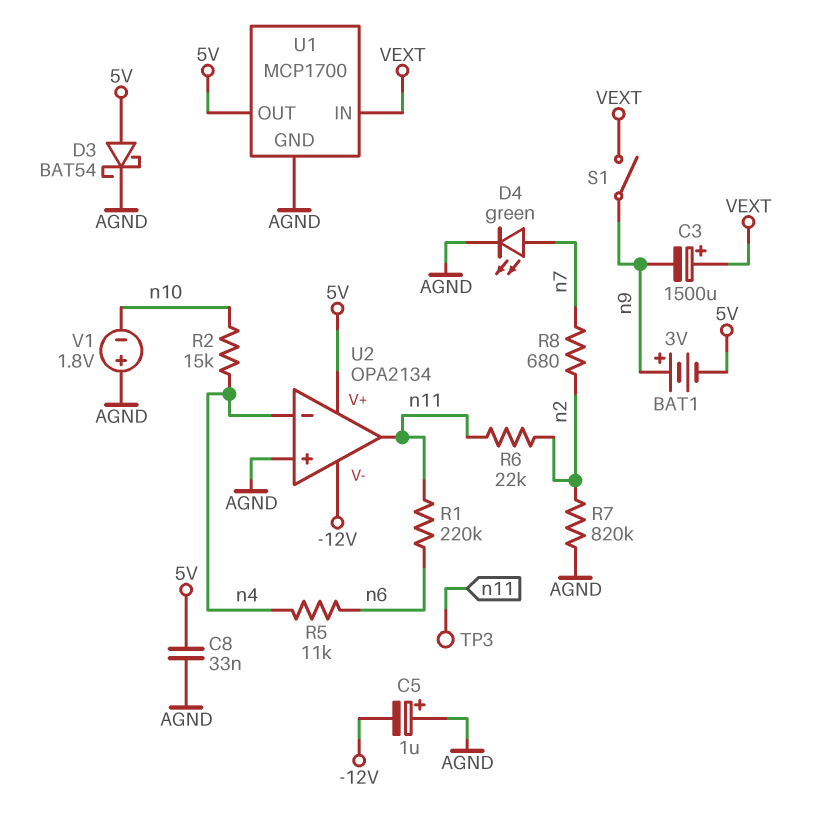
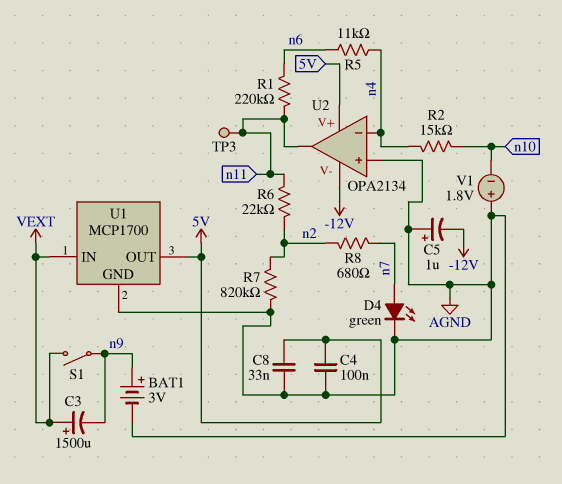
BAT1: 3V (plus n9, minus 5V) -> 3V (plus n9, minus AGND)
C4: none -> 100nF (5V, AGND)
D3: schottky BAT54 (A 5V, K AGND) -> none

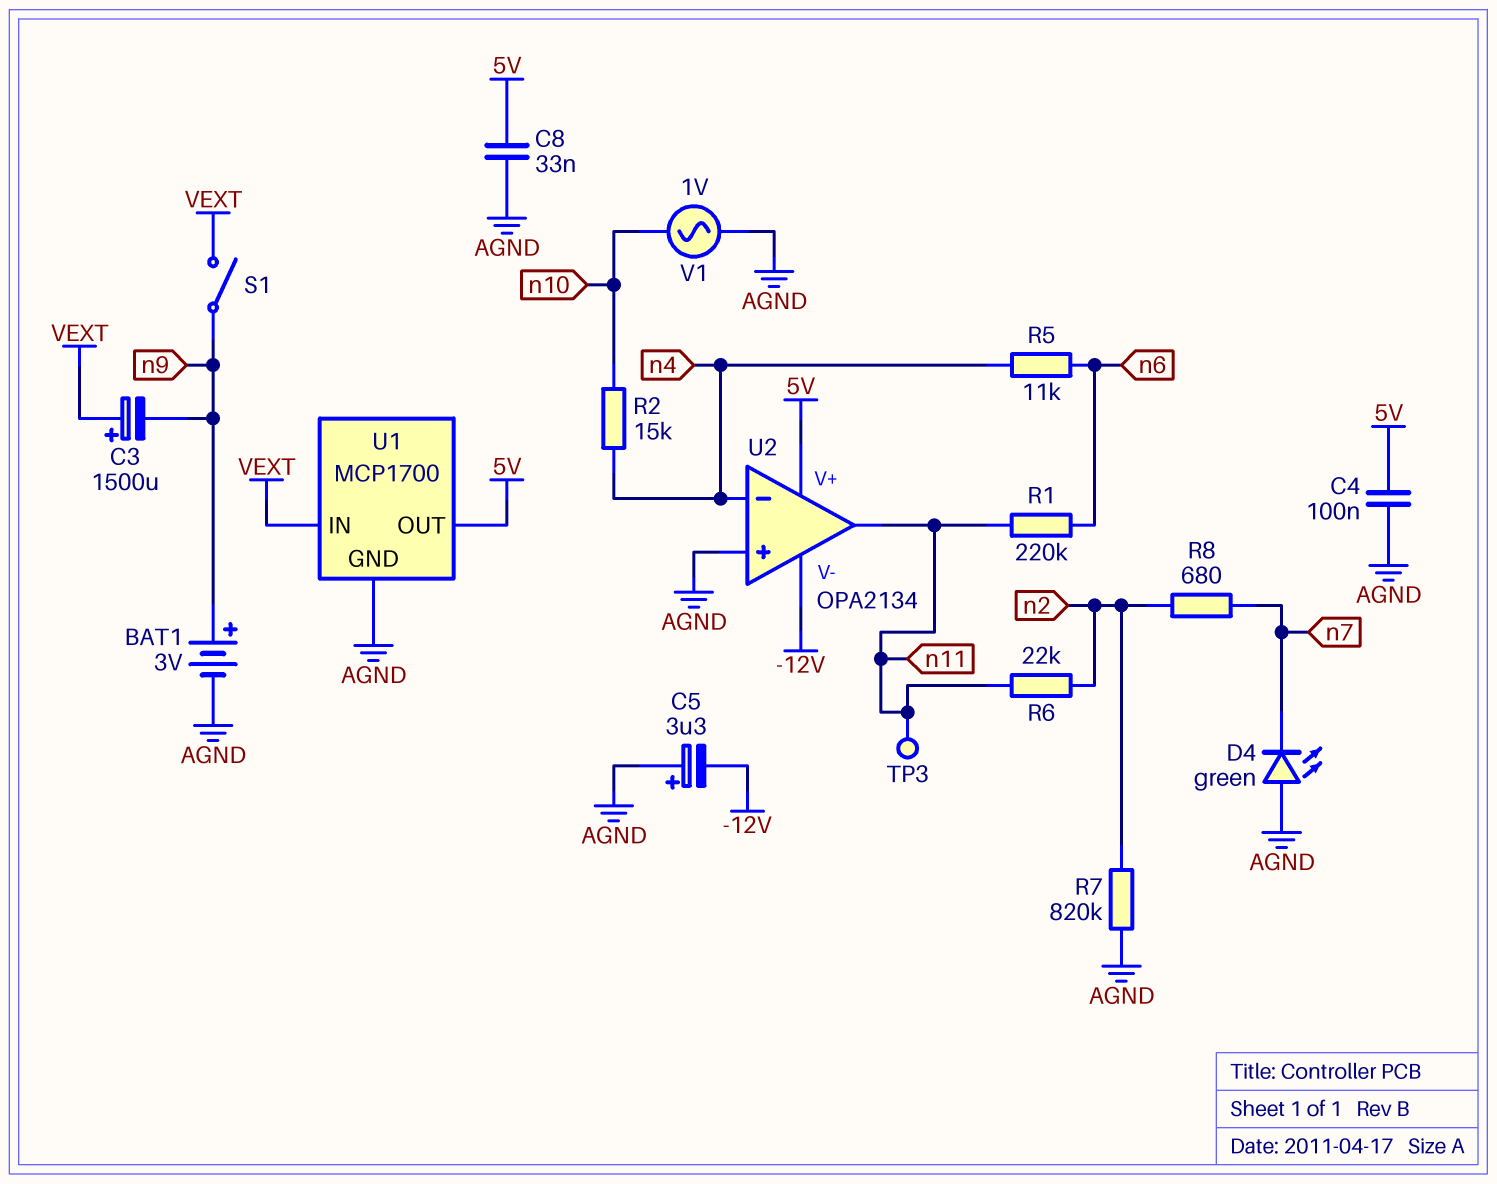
C5: 1uF (plus AGND, minus -12V) -> 3.3uF (plus AGND, minus -12V)
D4: LED green (A n7, K AGND) -> LED green (A AGND, K n7)
V1: 1.8V (plus AGND, minus n10) -> AC 1V (AGND, n10)

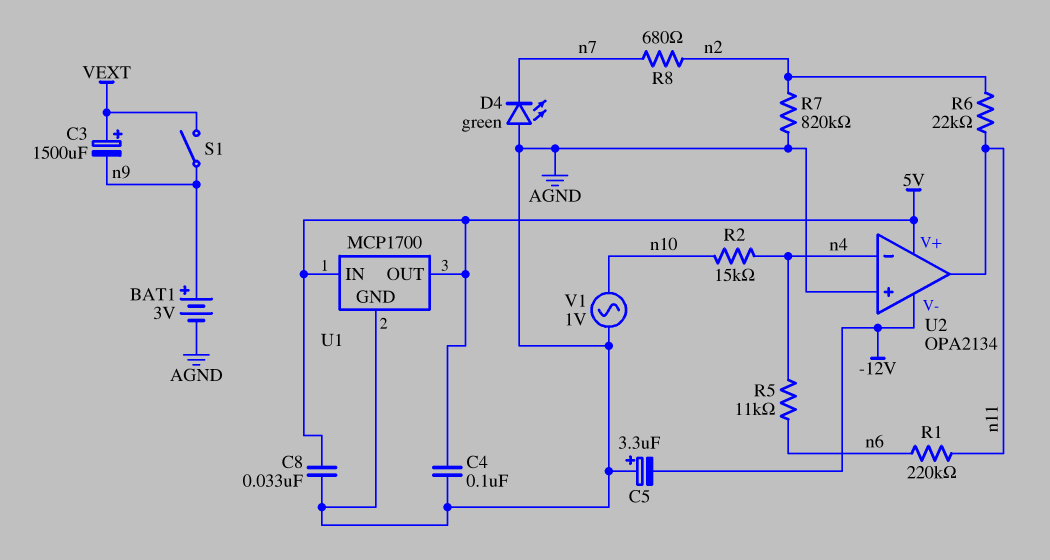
TP3: test point (n11) -> none
U1 pin IN: VEXT -> 5V

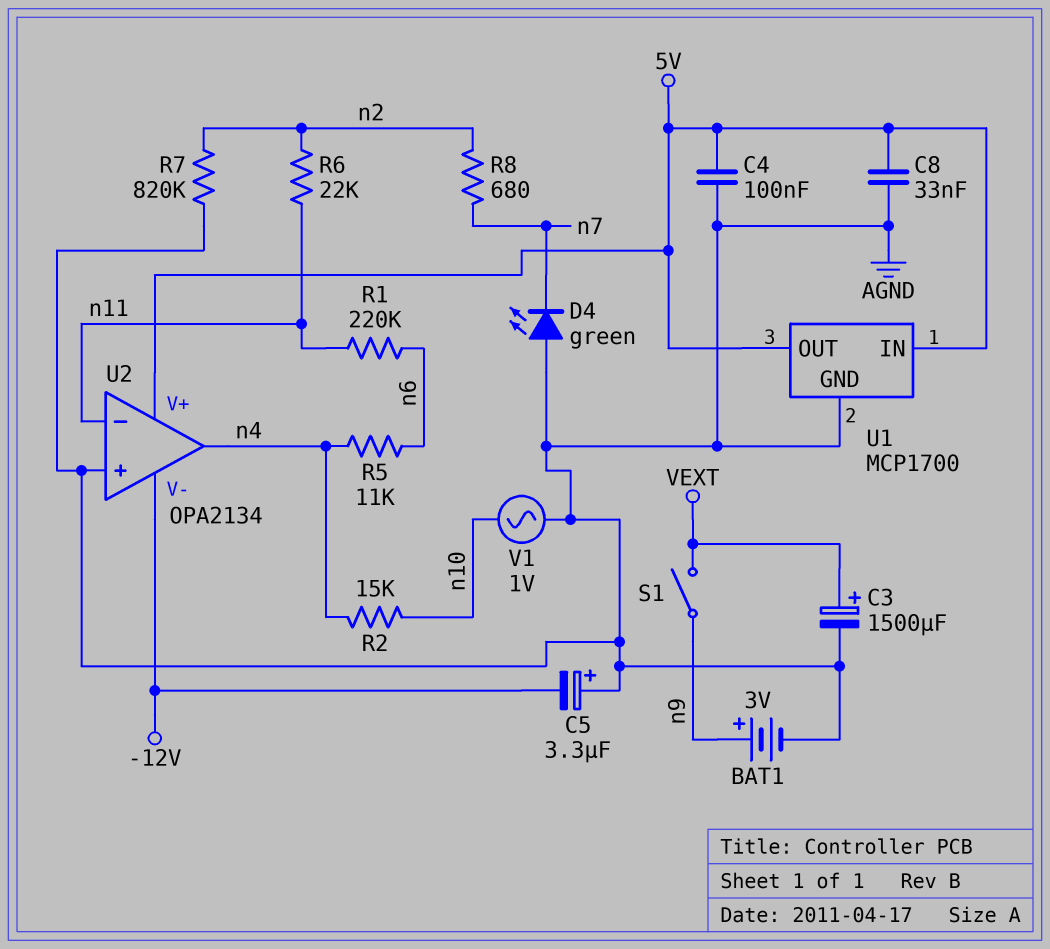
C3: 1500uF (plus VEXT, minus n9) -> 1500uF (plus VEXT, minus AGND)
U2 pin in-: n4 -> n11
U2 pin out: n11 -> n4

